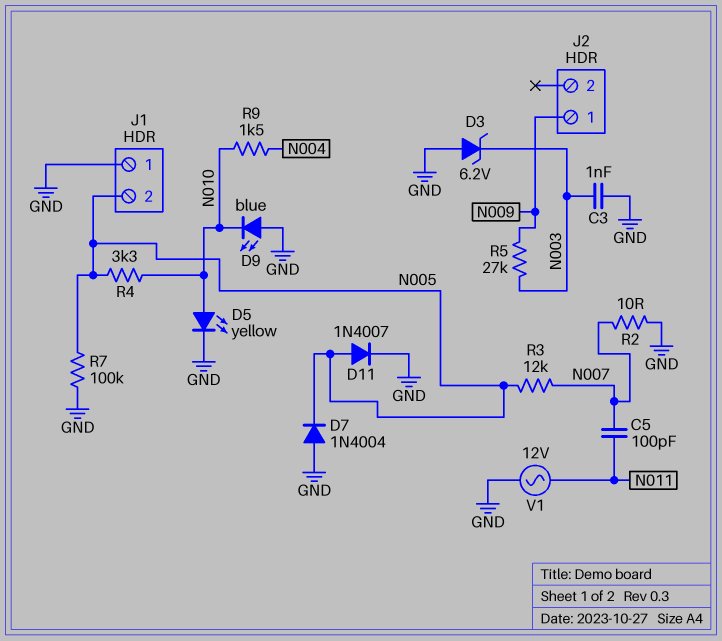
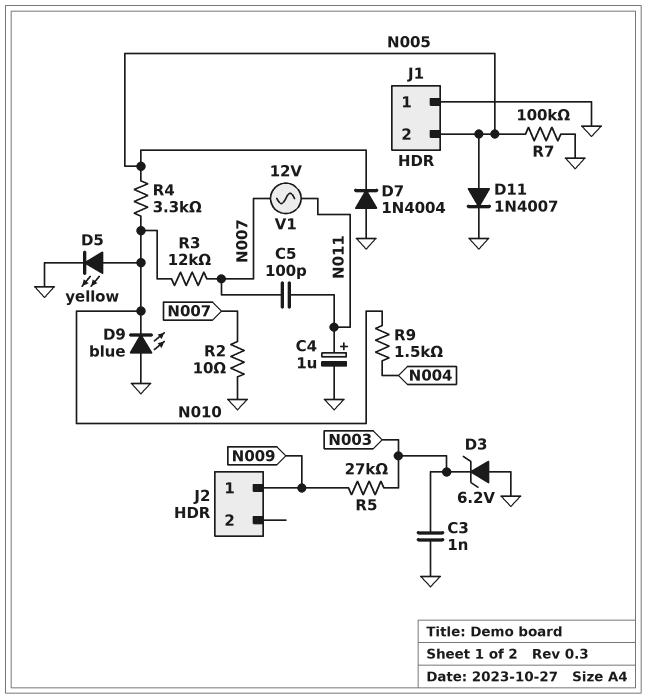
C4: none -> 1uF (plus N011, minus GND)
R3: 12k (N005, N007) -> 12k (N007, N010)
V1: AC 12V (GND, N011) -> AC 12V (N007, N011)

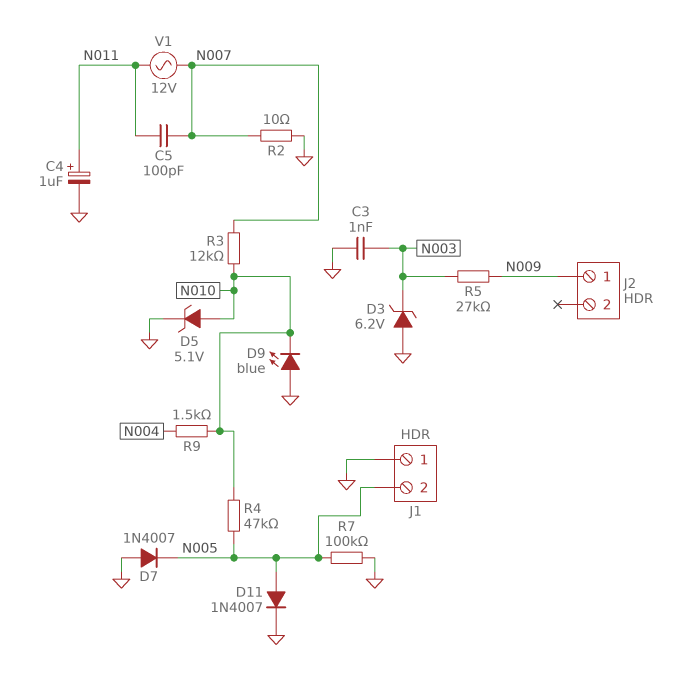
D5: LED yellow (A N010, K GND) -> zener 5.1V (A N010, K GND)
D7: diode 1N4004 (A GND, K N005) -> diode 1N4007 (A GND, K N005)
R4: 3.3k (N005, N010) -> 47k (N005, N010)

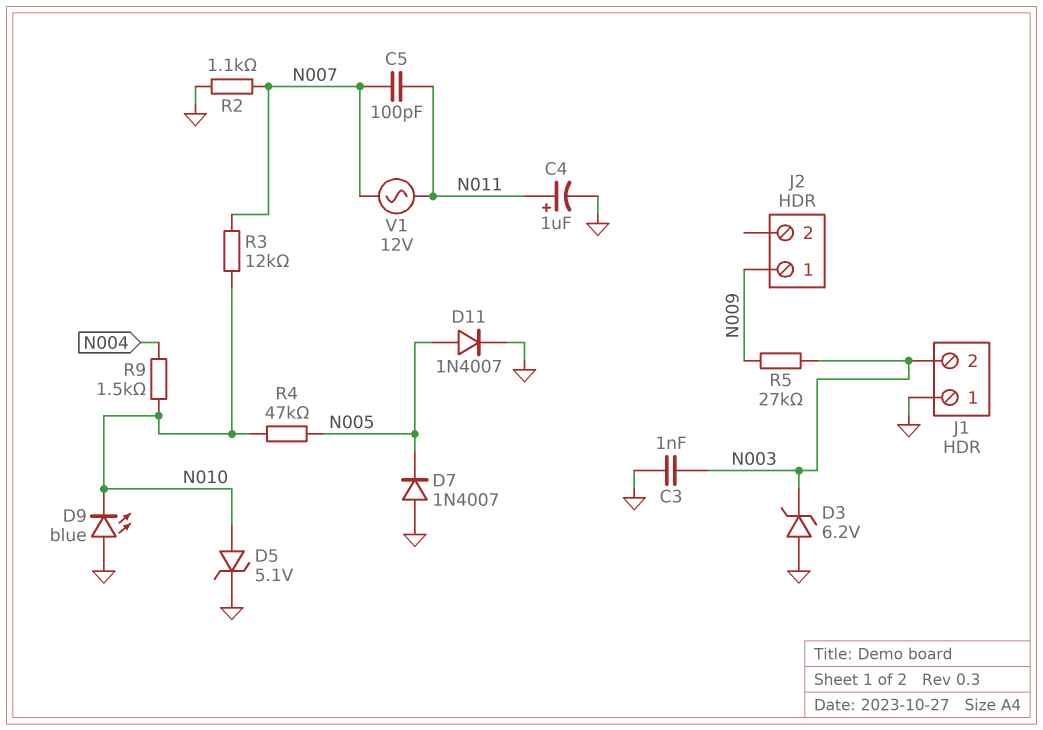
J1 pin 2: N005 -> N003
R2: 10 (GND, N007) -> 1.1k (GND, N007)
R7: 100k (GND, N005) -> none

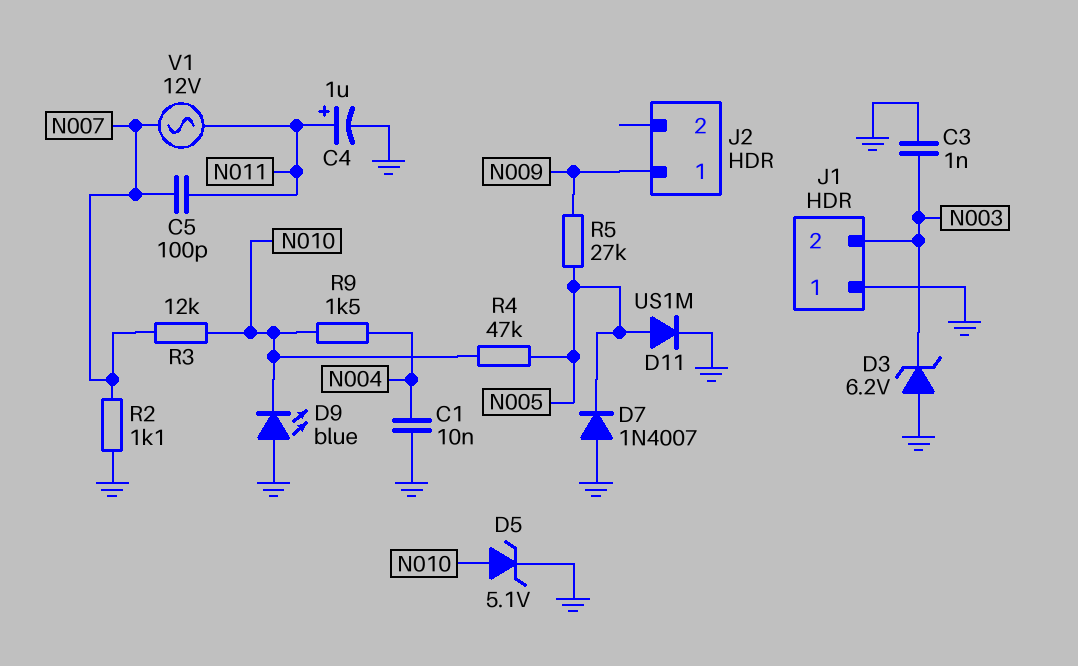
C1: none -> 10nF (GND, N004)
D11: diode 1N4007 (A N005, K GND) -> diode US1M (A N005, K GND)
R5: 27k (N003, N009) -> 27k (N005, N009)

